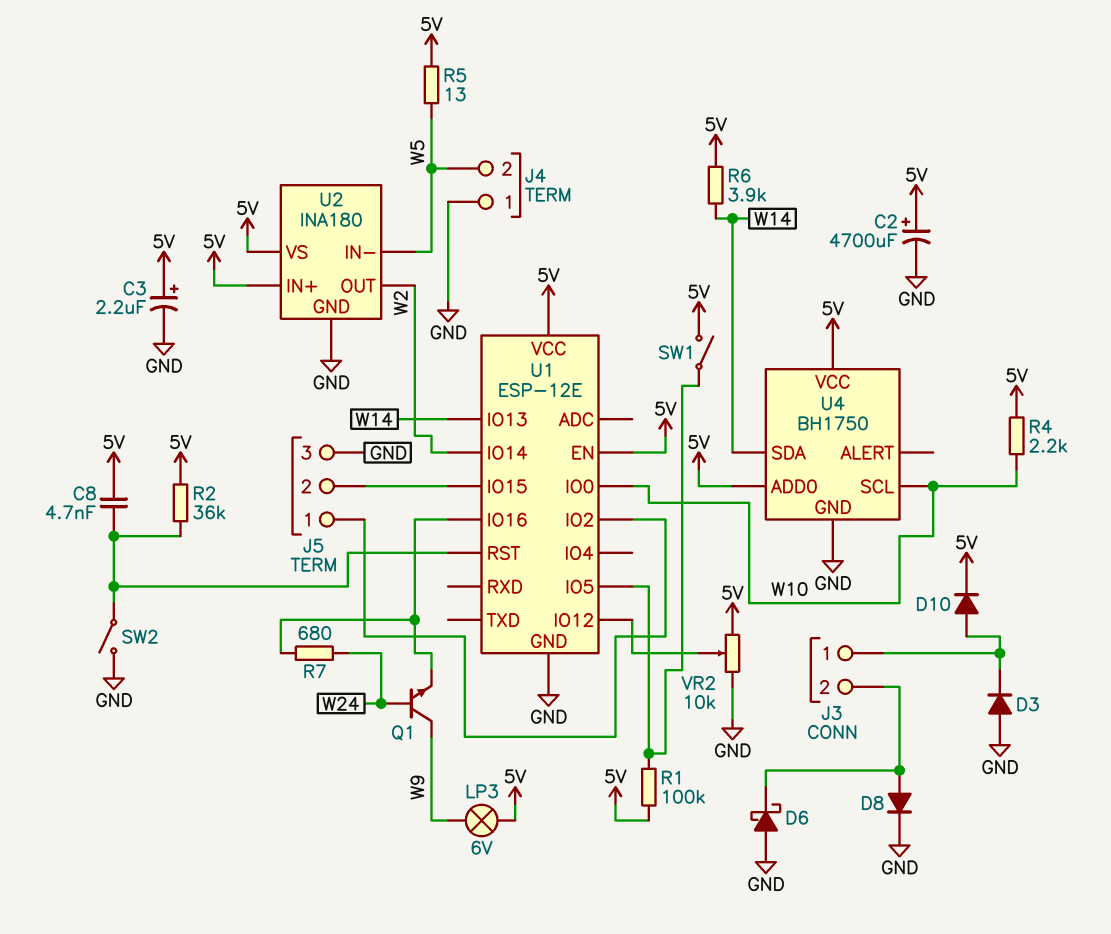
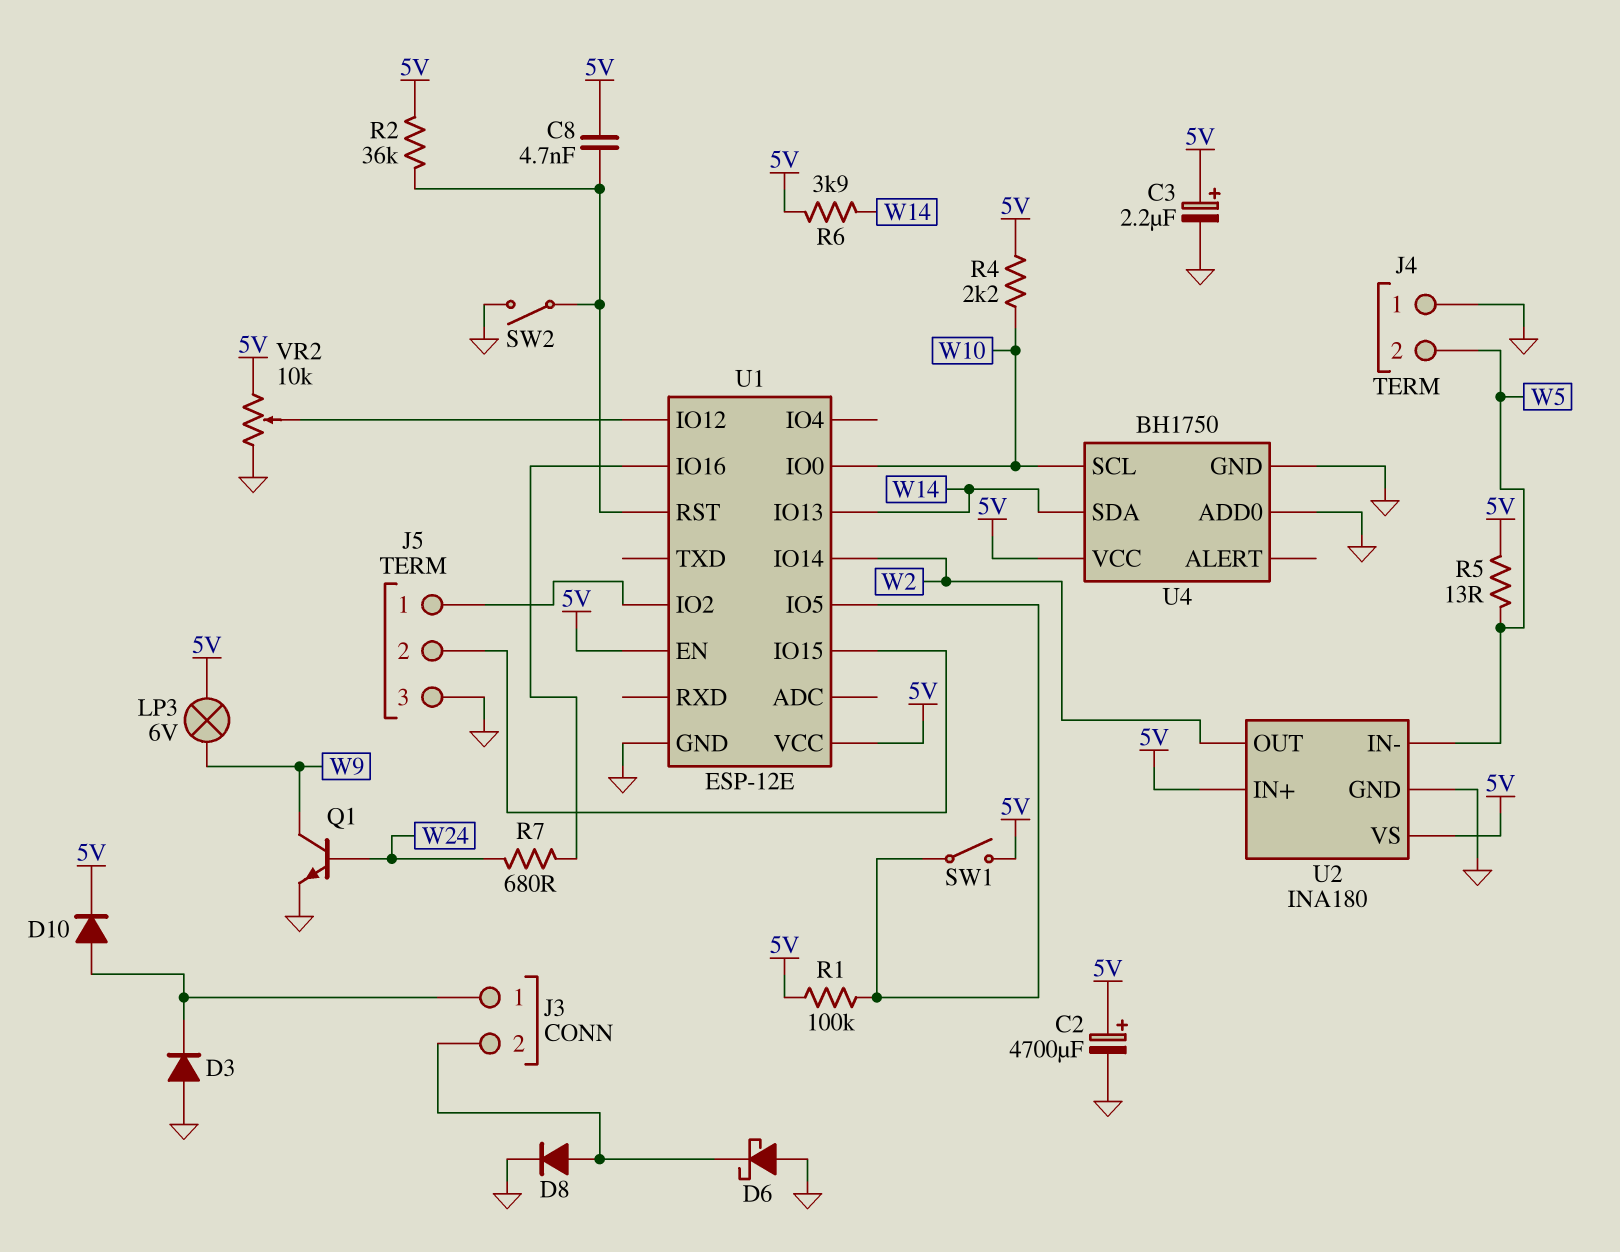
Q1: NPN (B W24, C W9, E U1/IO16) -> NPN (B W24, C W9, E GND)
U4 pin ADD0: 5V -> GND

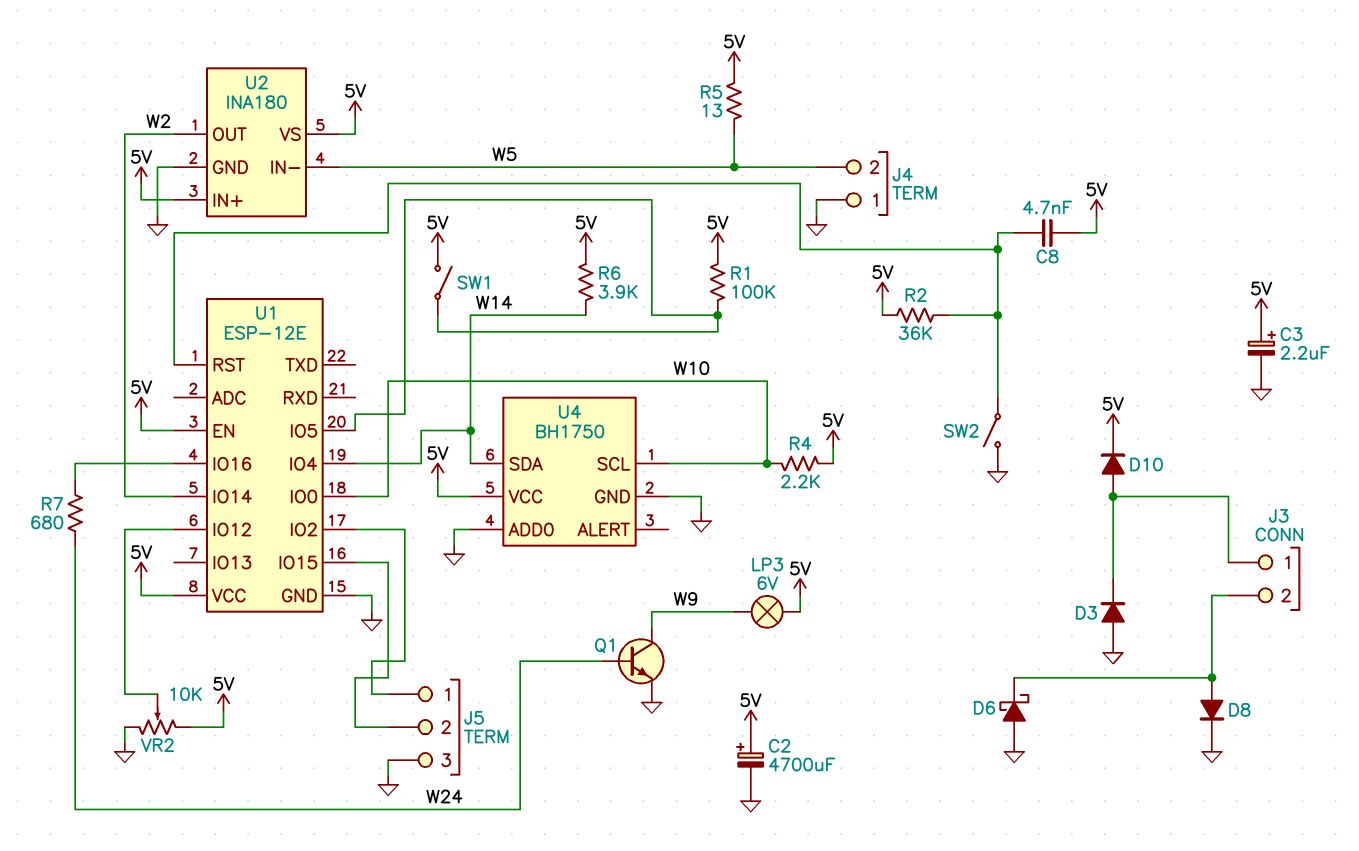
U1 pin IO4: none -> W14
U1 pin IO13: W14 -> none

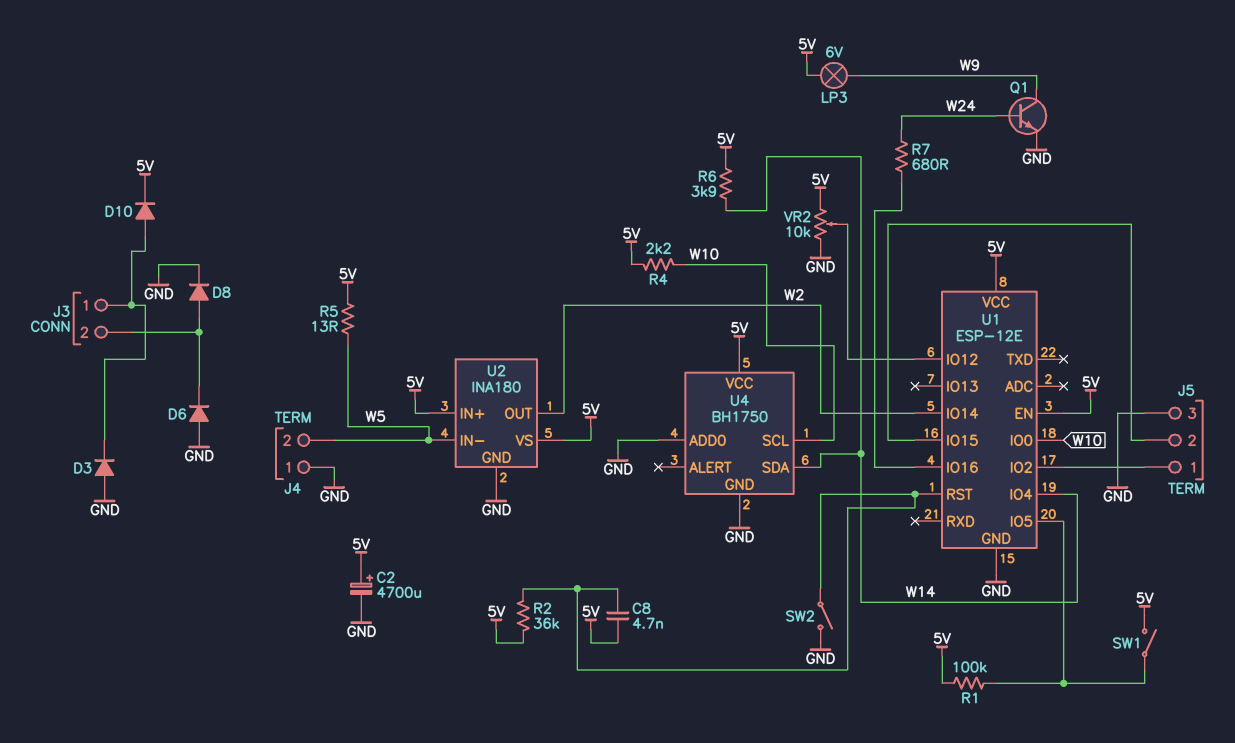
C3: 2.2uF (plus 5V, minus GND) -> none
D6: schottky (A GND, K J3/2) -> diode (A GND, K J3/2)

